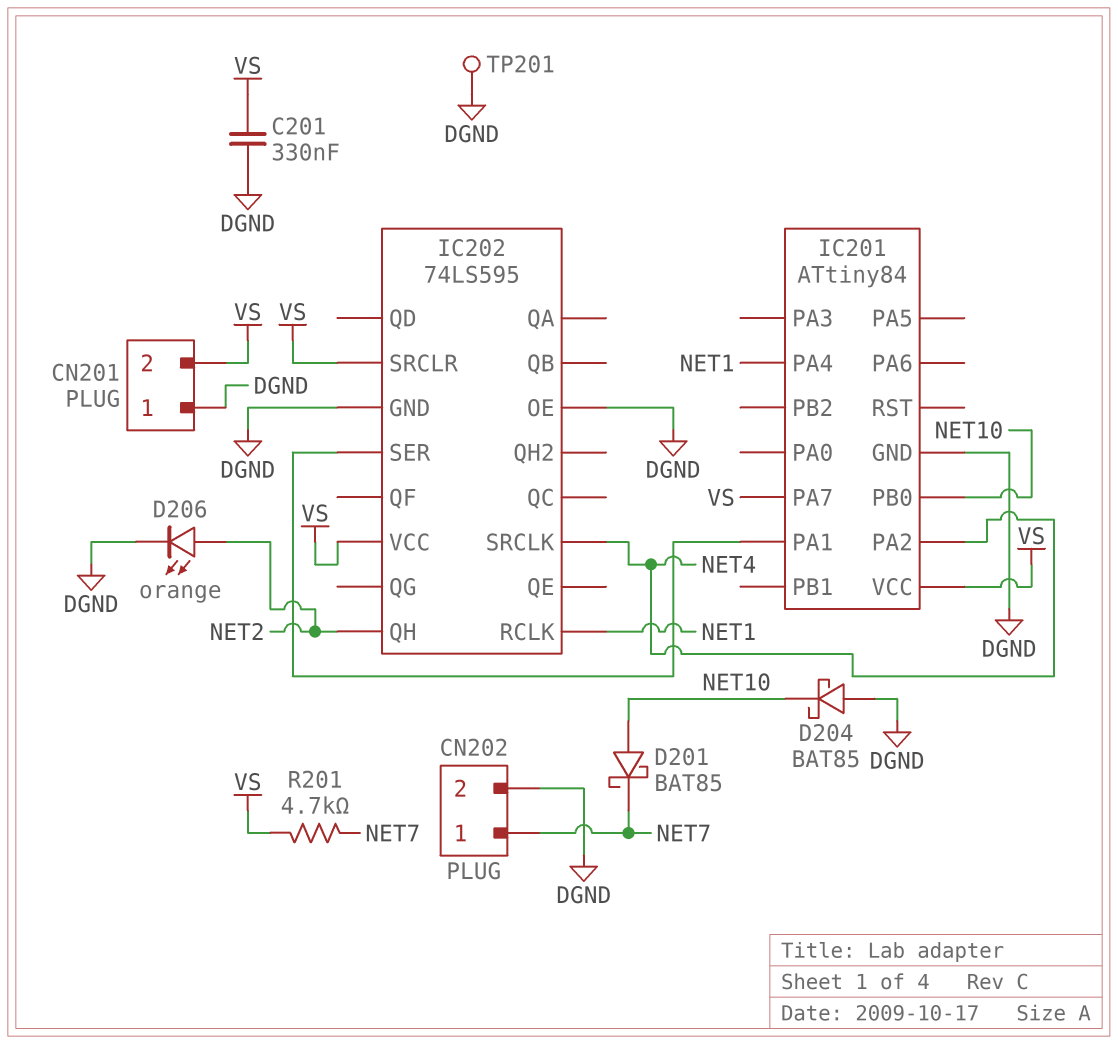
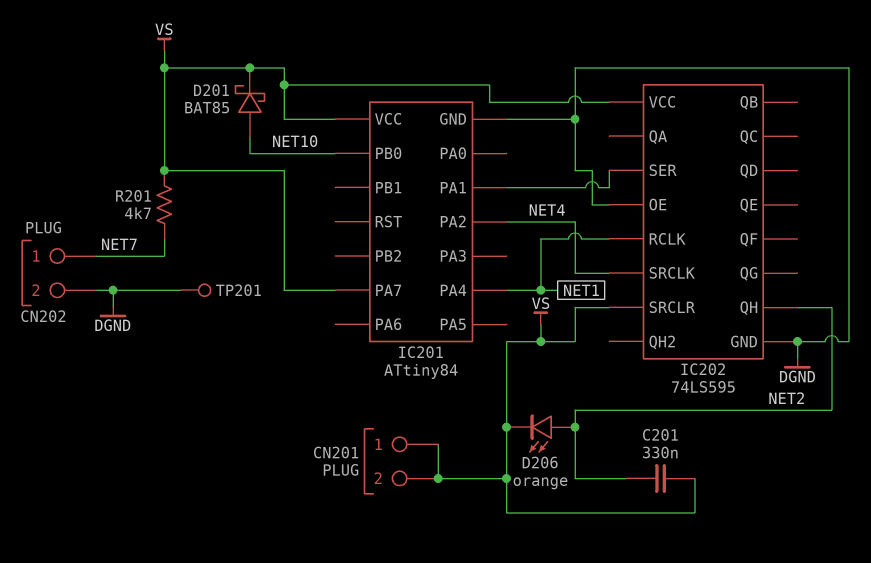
C201: 330nF (DGND, VS) -> 330nF (NET2, VS)
CN201 pin 1: DGND -> VS
D201: schottky BAT85 (A NET10, K NET7) -> schottky BAT85 (A NET10, K VS)
D204: schottky BAT85 (A DGND, K NET10) -> none
D206: LED orange (A NET2, K DGND) -> LED orange (A NET2, K VS)

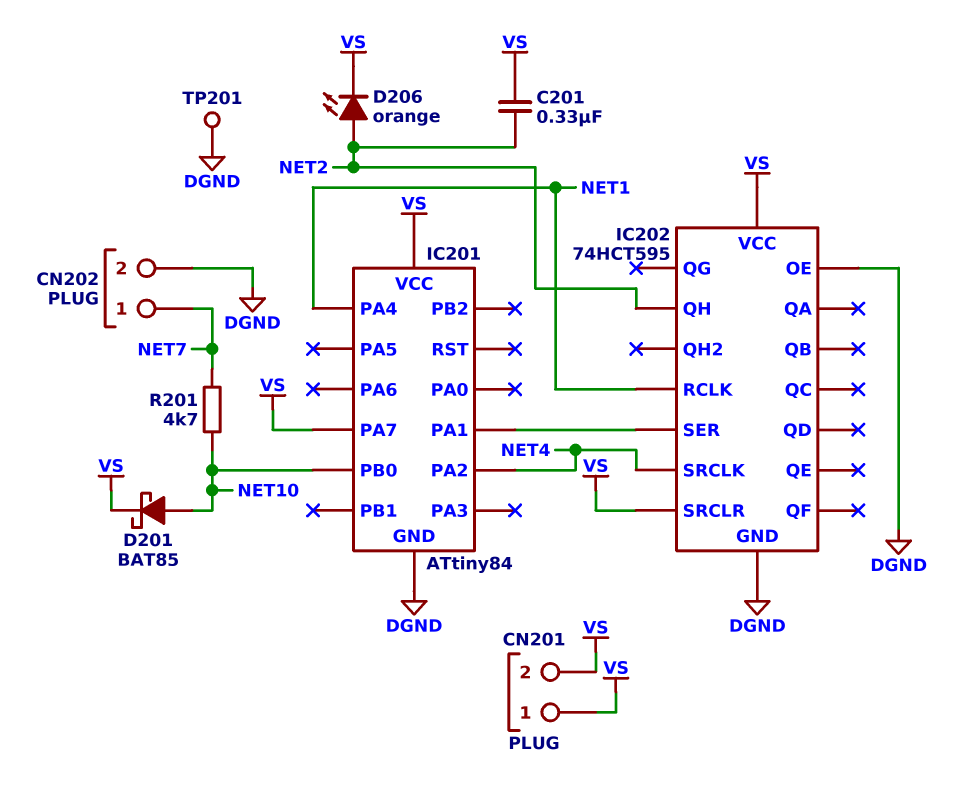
IC202: 74LS595 -> 74HCT595
R201: 4.7k (NET7, VS) -> 4.7k (NET7, NET10)

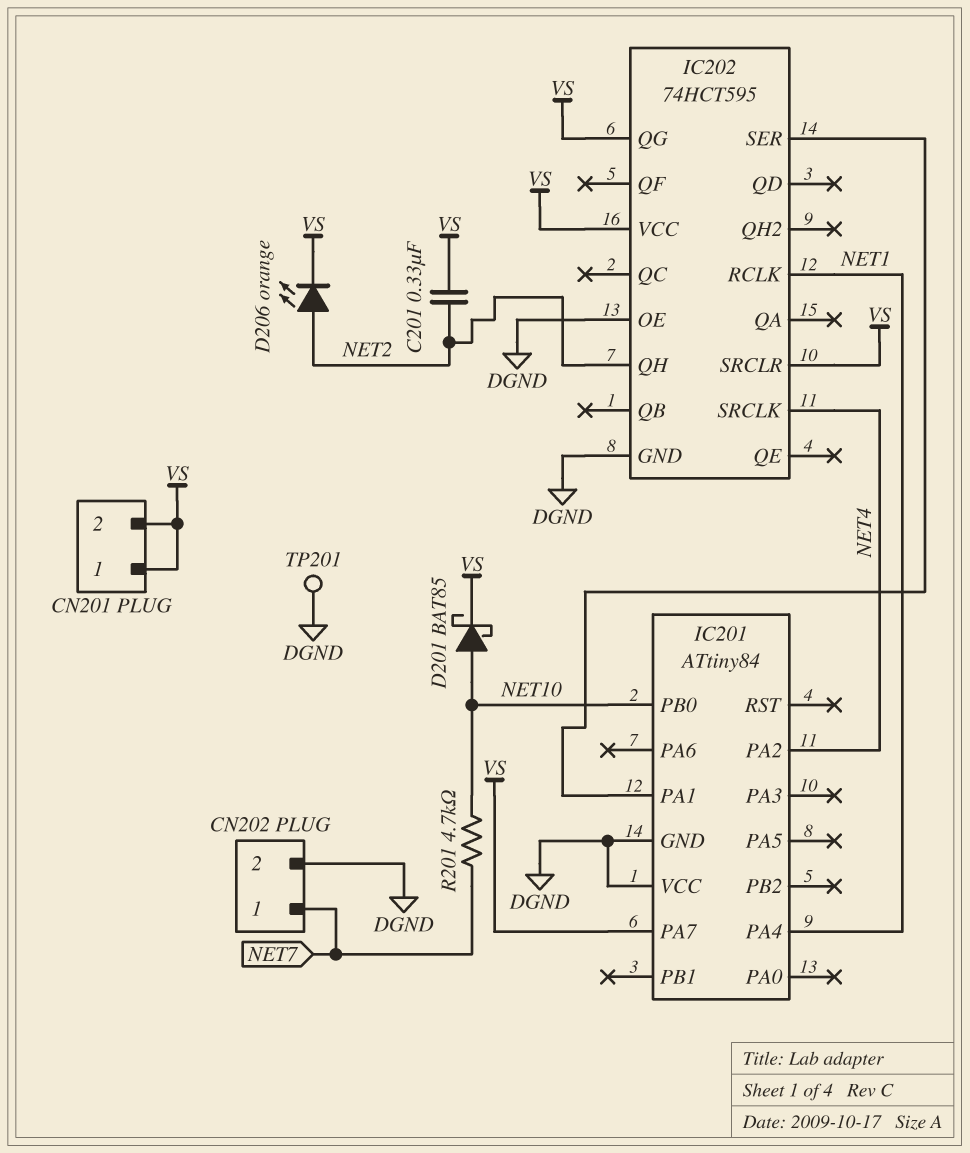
IC201 pin VCC: VS -> DGND
IC202 pin QG: none -> VS

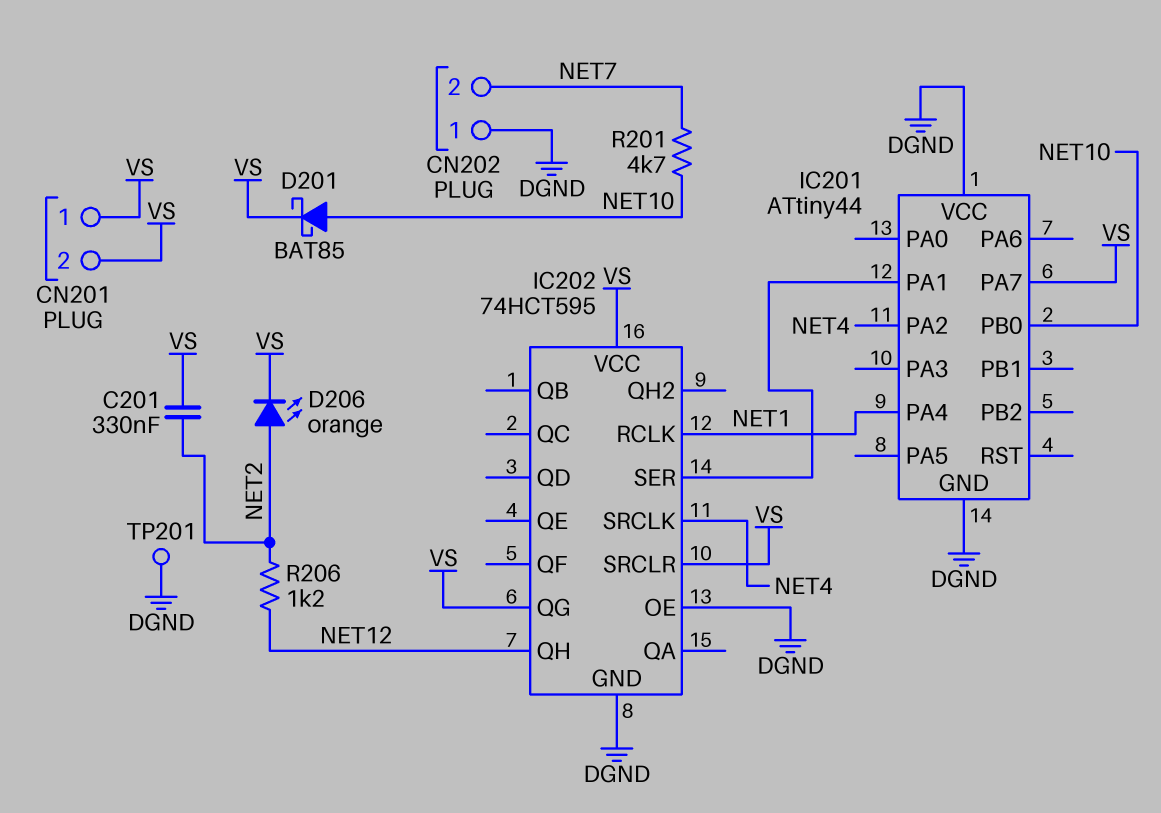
CN202 pin 1: NET7 -> DGND
CN202 pin 2: DGND -> NET7
IC201: ATtiny84 -> ATtiny44
IC202 pin QH: NET2 -> NET12
R206: none -> 1.2k (NET2, NET12)

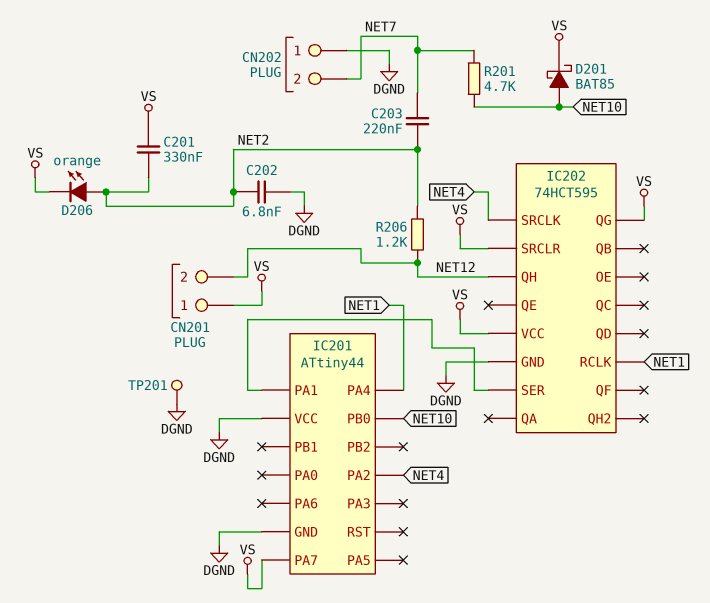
C202: none -> 6.8nF (DGND, NET2)
C203: none -> 220nF (NET2, NET7)
CN201 pin 2: VS -> NET12
IC202 pin OE: DGND -> none

